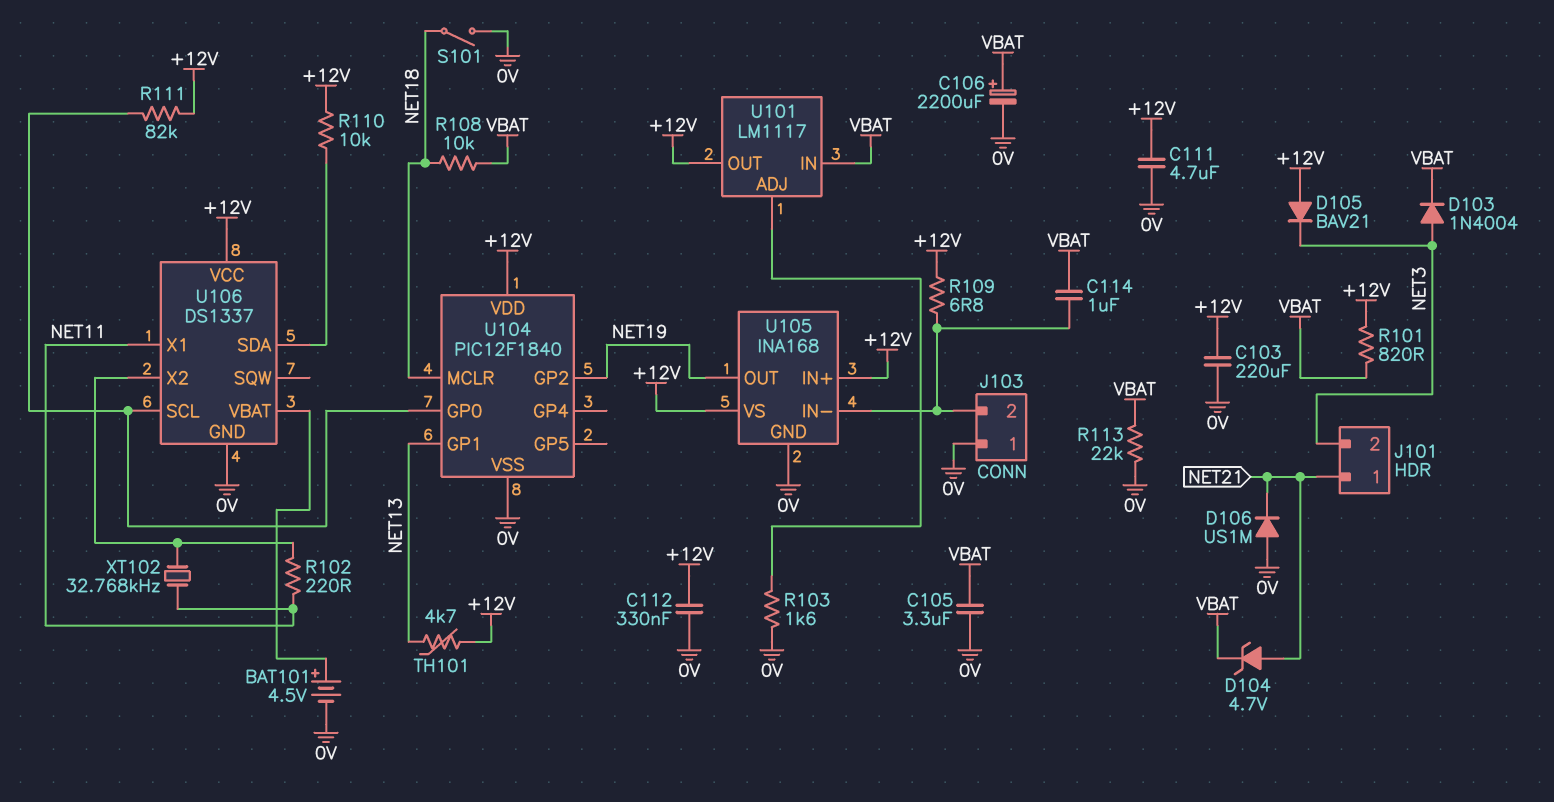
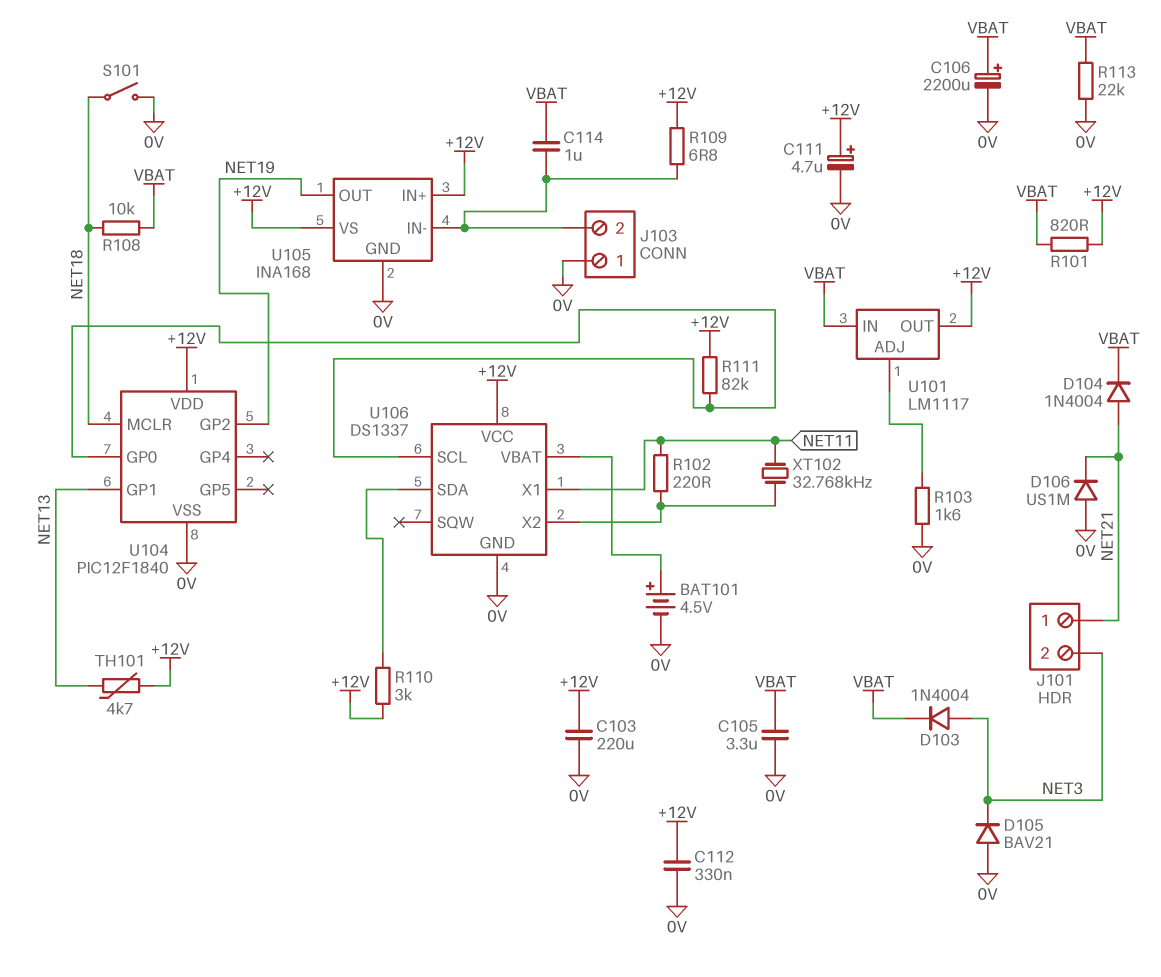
C111: 4.7uF (+12V, 0V) -> 4.7uF (plus +12V, minus 0V)
D104: zener 4.7V (A NET21, K VBAT) -> diode 1N4004 (A NET21, K VBAT)
D105: diode BAV21 (A +12V, K NET3) -> diode BAV21 (A 0V, K NET3)
R110: 10k (+12V, U106/SDA) -> 3k (+12V, U106/SDA)

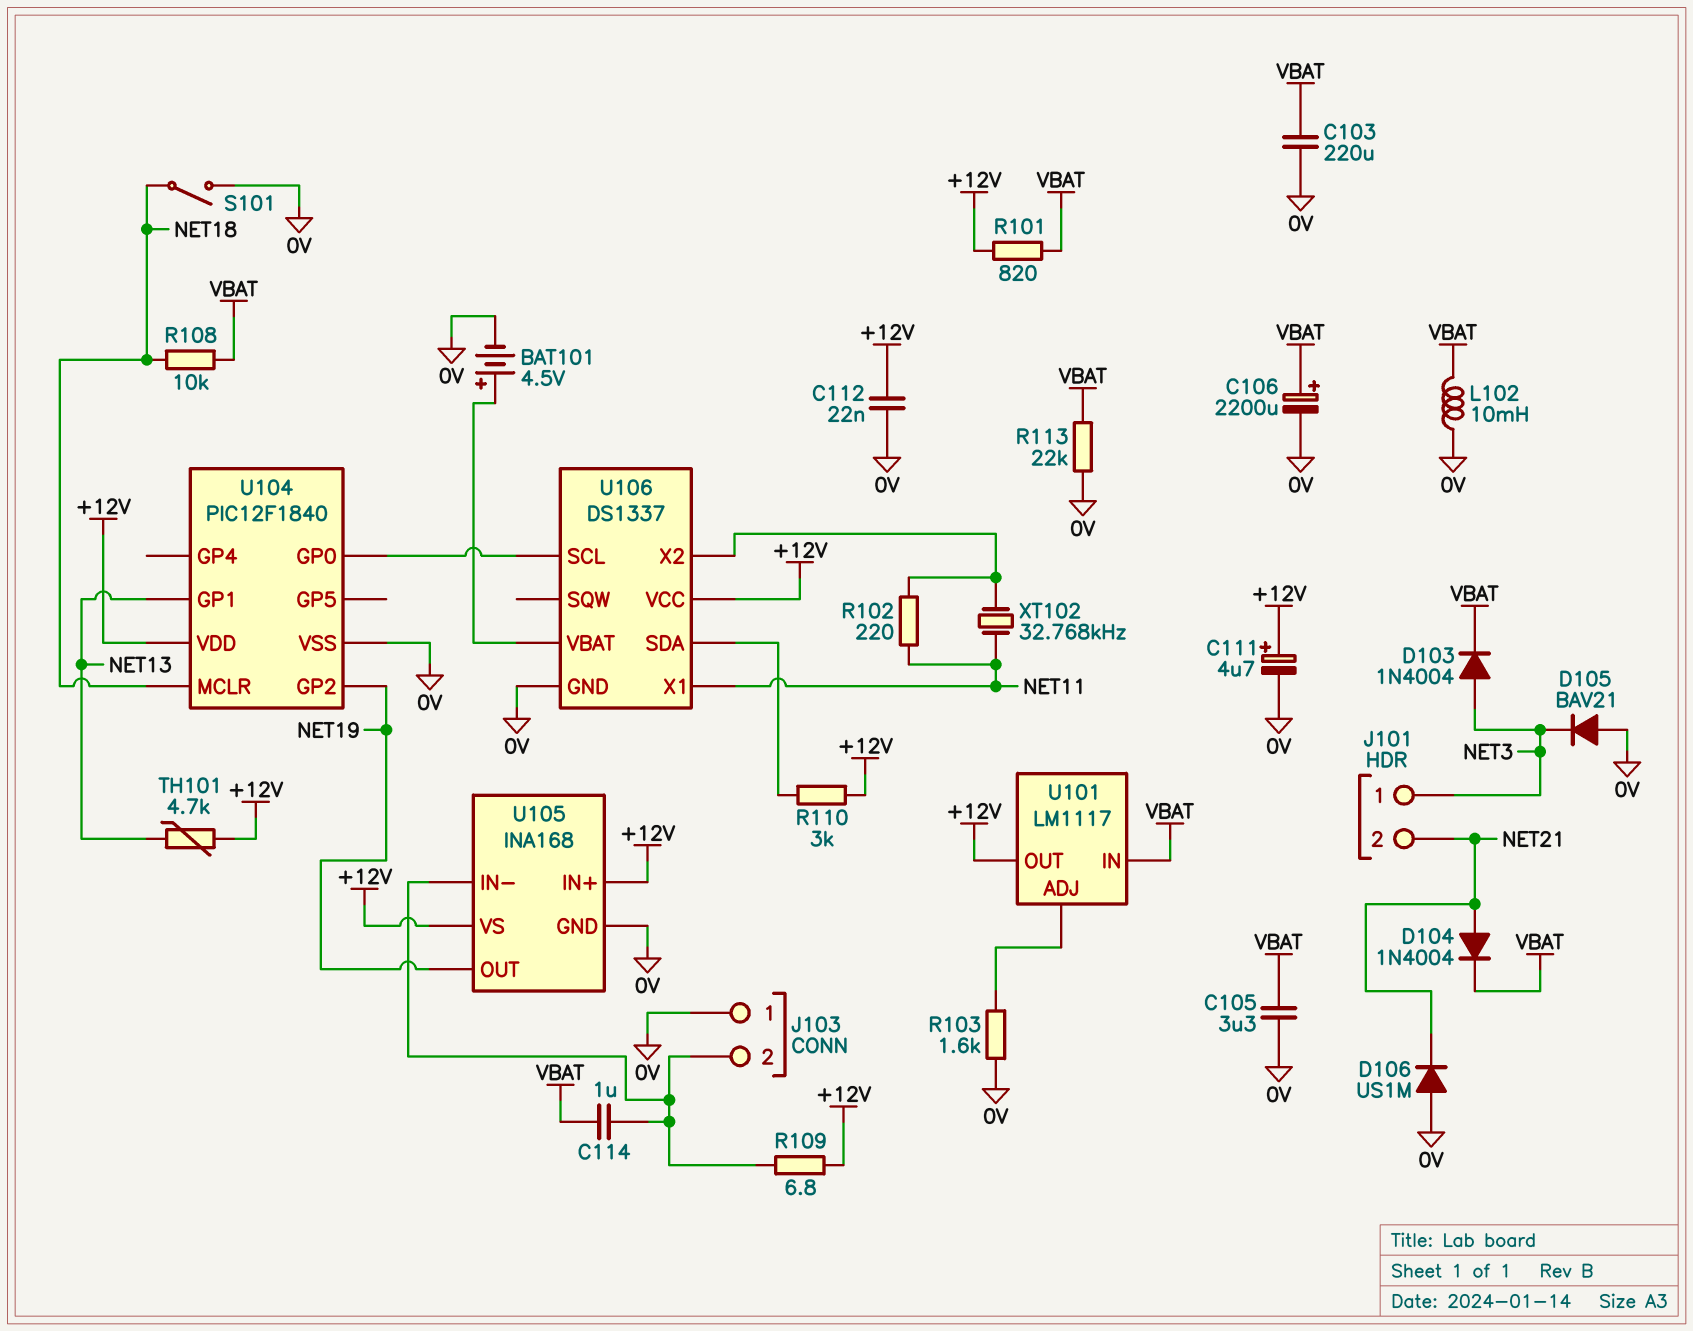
C103: 220uF (+12V, 0V) -> 220uF (0V, VBAT)
C112: 330nF (+12V, 0V) -> 22nF (+12V, 0V)
J101 pin 1: NET21 -> NET3
J101 pin 2: NET3 -> NET21
L102: none -> 10mH (0V, VBAT)
R111: 82k (+12V, U104/GP0) -> none

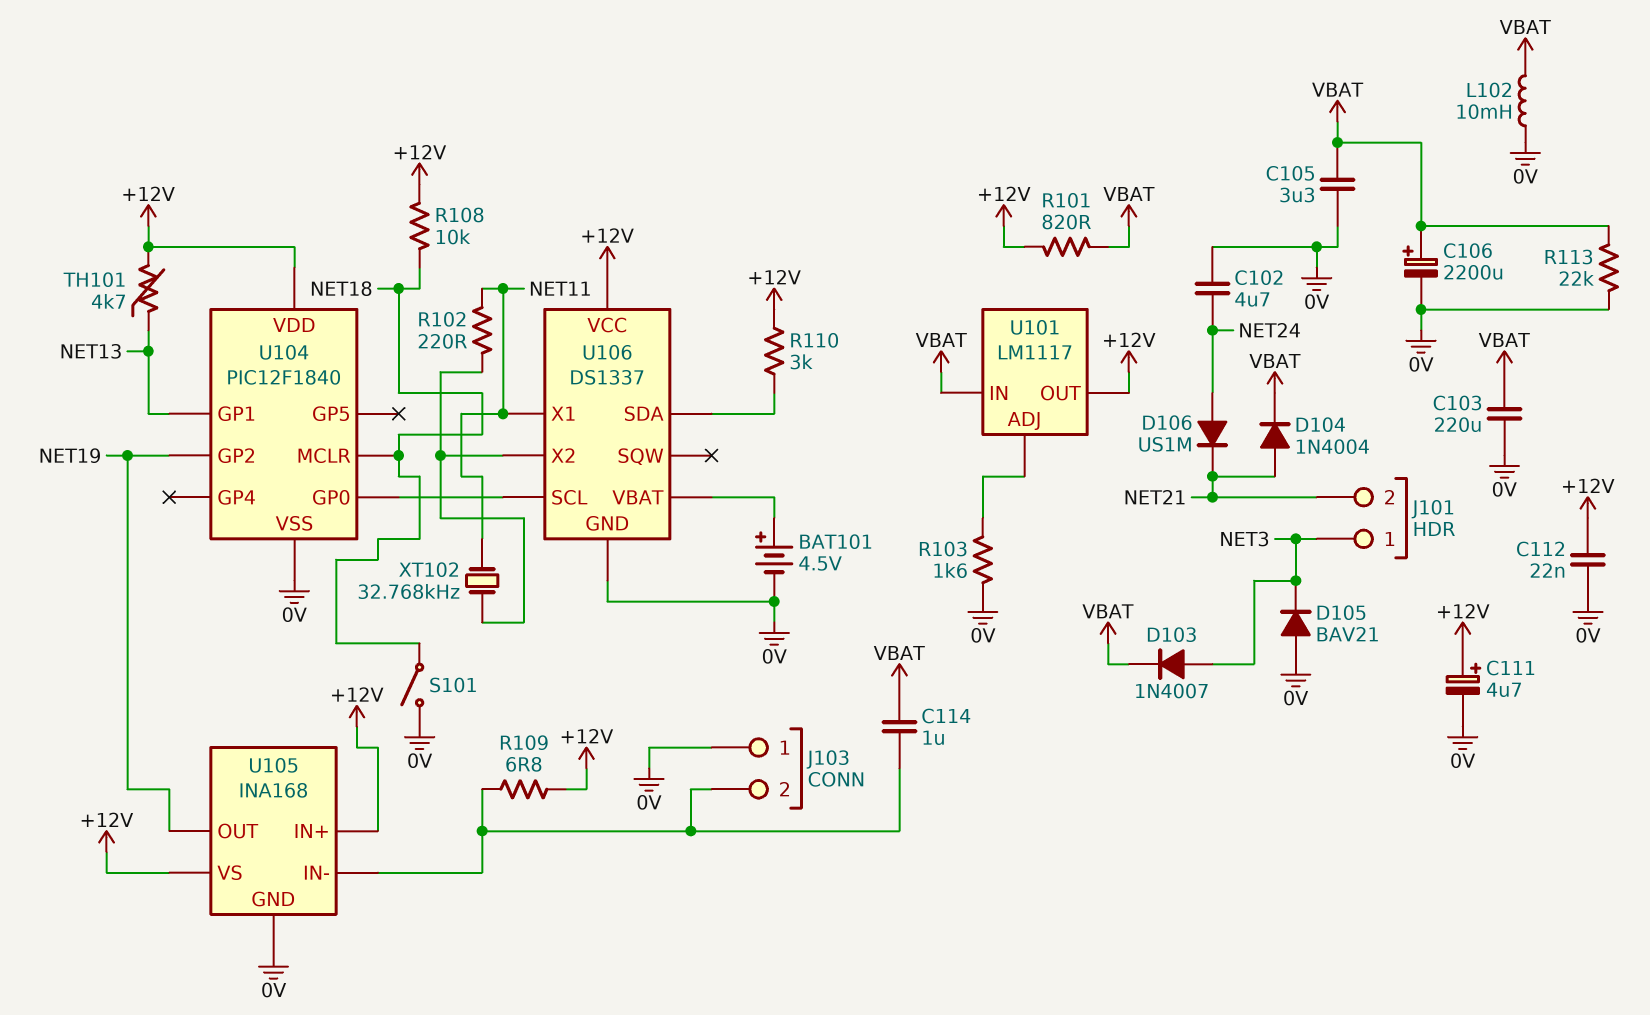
C102: none -> 4.7uF (0V, NET24)
D103: diode 1N4004 (A NET3, K VBAT) -> diode 1N4007 (A NET3, K VBAT)
D106: diode US1M (A 0V, K NET21) -> diode US1M (A NET24, K NET21)
R108: 10k (NET18, VBAT) -> 10k (+12V, NET18)

